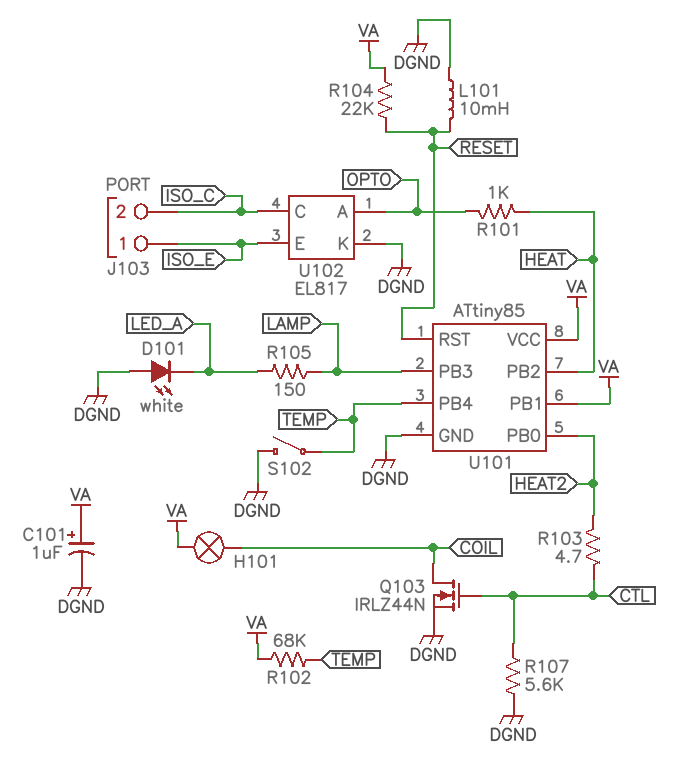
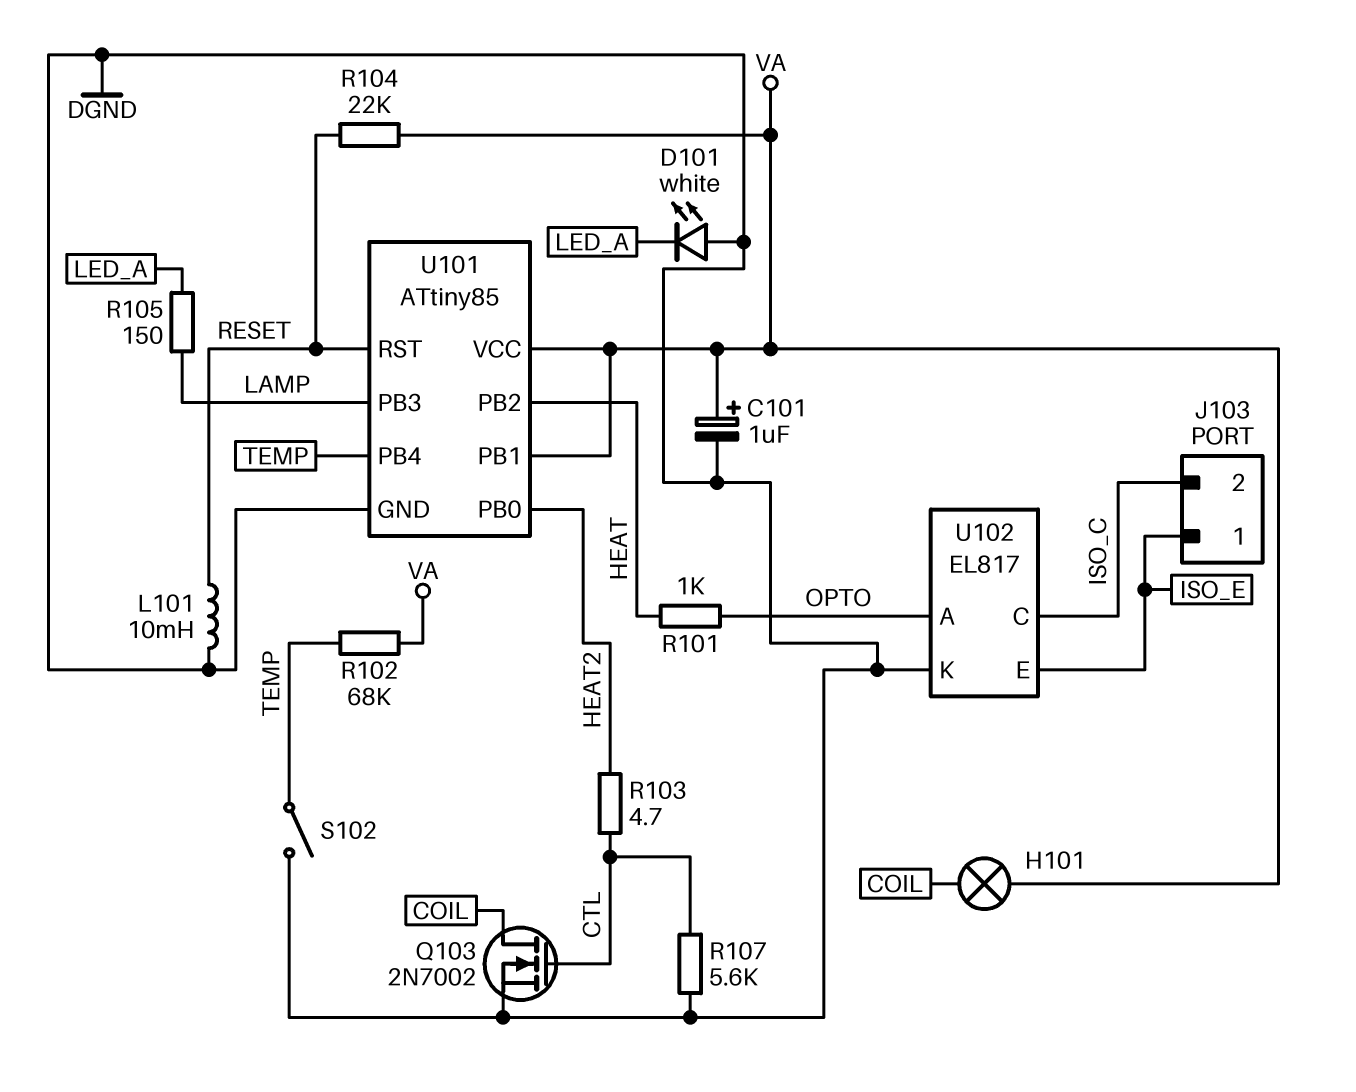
Q103: NMOS IRLZ44N (G CTL, D COIL, S DGND) -> NMOS 2N7002 (G CTL, D COIL, S DGND)

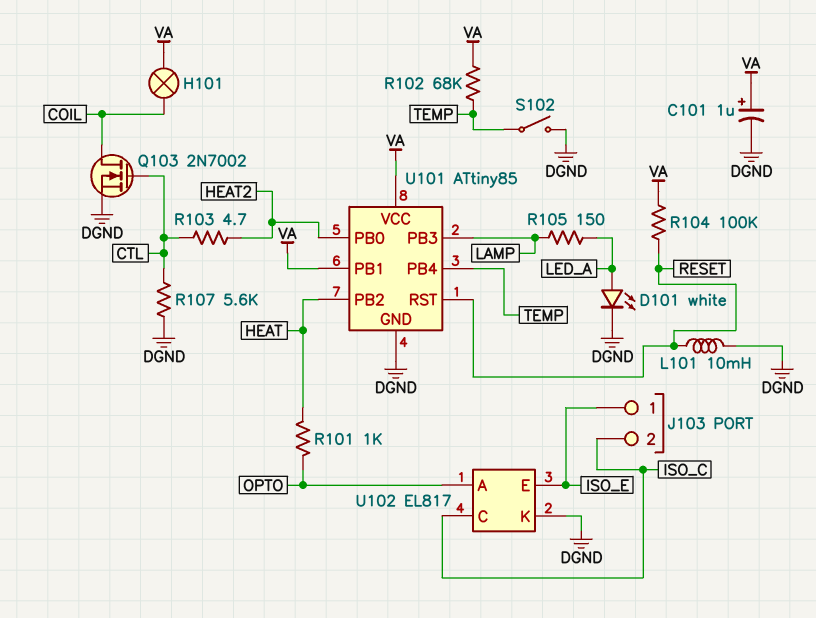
D101: LED white (A DGND, K LED_A) -> LED white (A LED_A, K DGND)
R104: 22k (RESET, VA) -> 100k (RESET, VA)

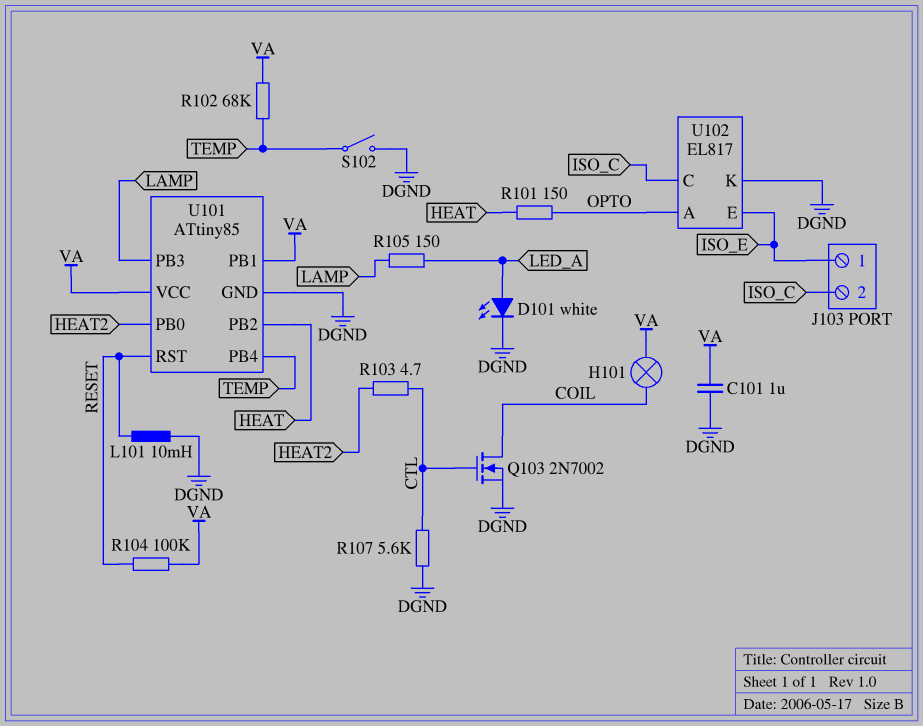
C101: 1uF (plus VA, minus DGND) -> 1uF (DGND, VA)
R101: 1k (HEAT, OPTO) -> 150 (HEAT, OPTO)

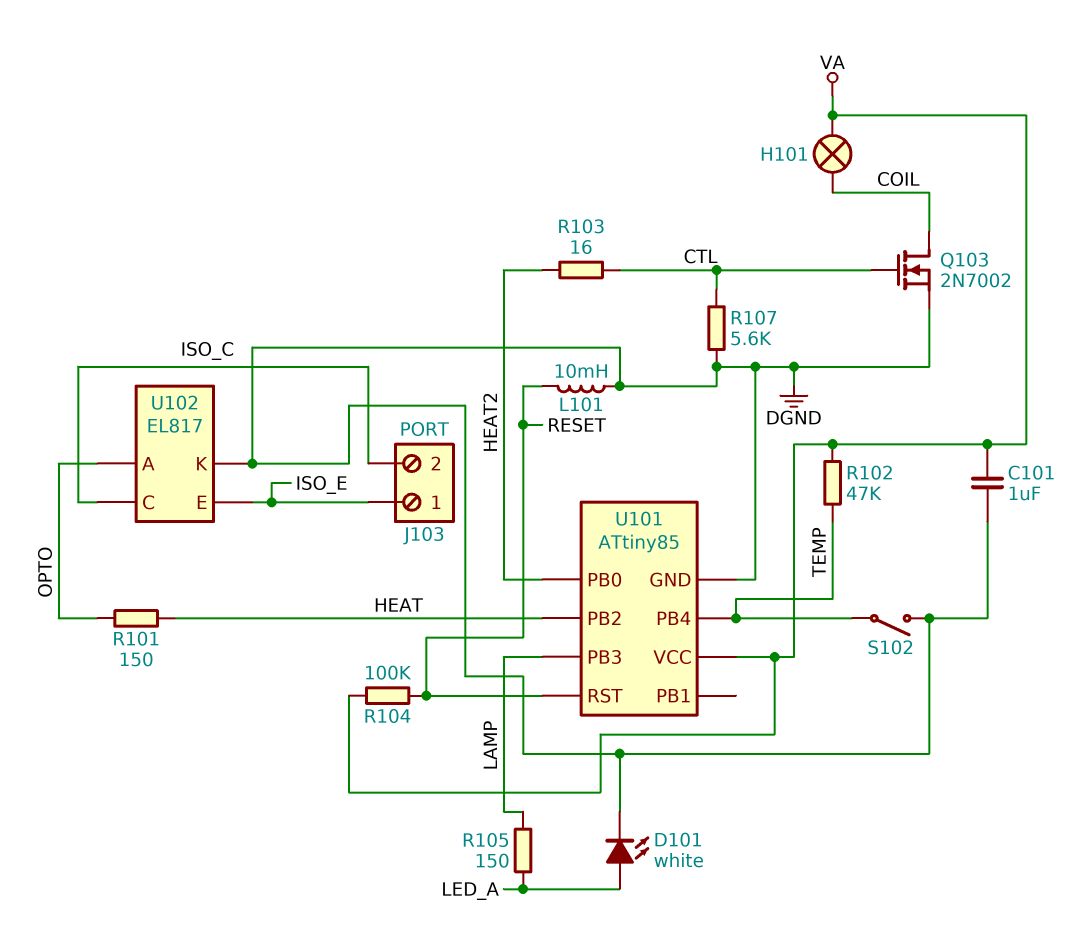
R102: 68k (TEMP, VA) -> 47k (TEMP, VA)
R103: 4.7 (CTL, HEAT2) -> 16 (CTL, HEAT2)
U101 pin PB1: VA -> none

